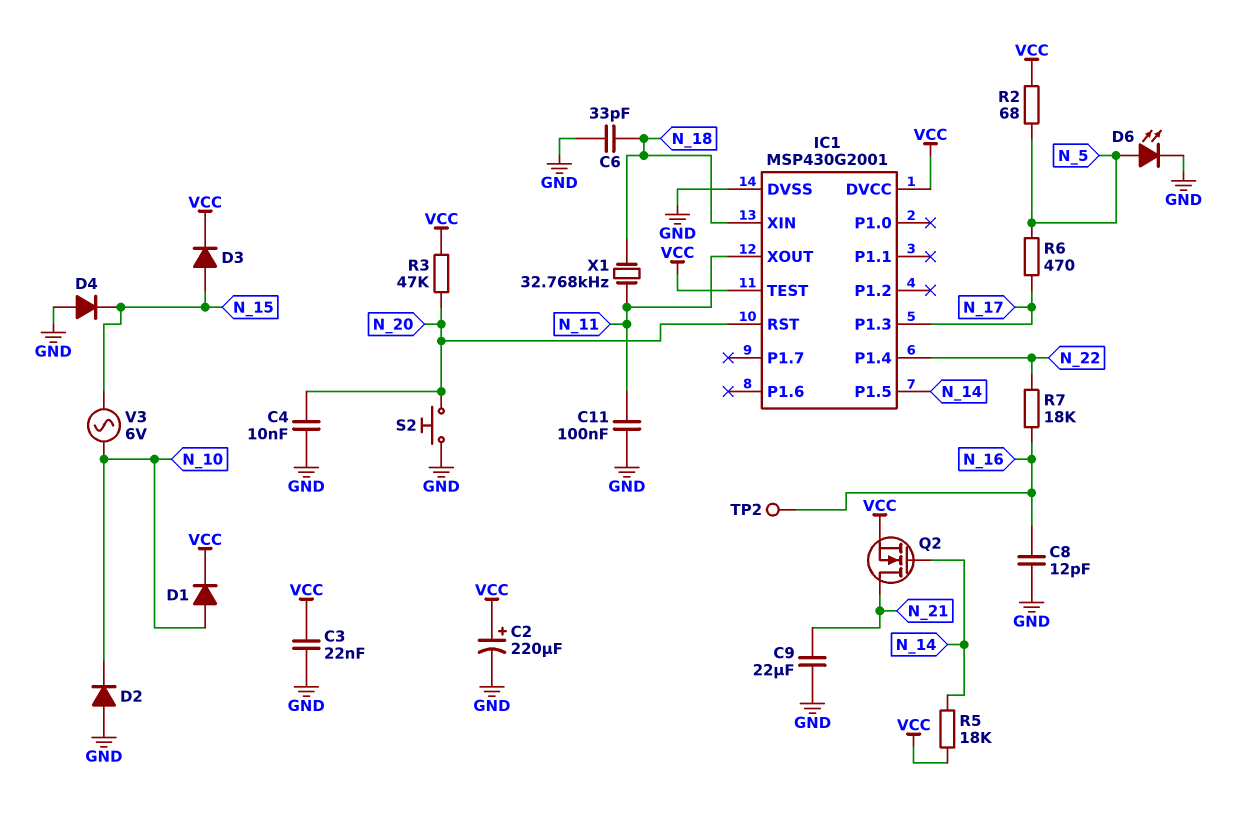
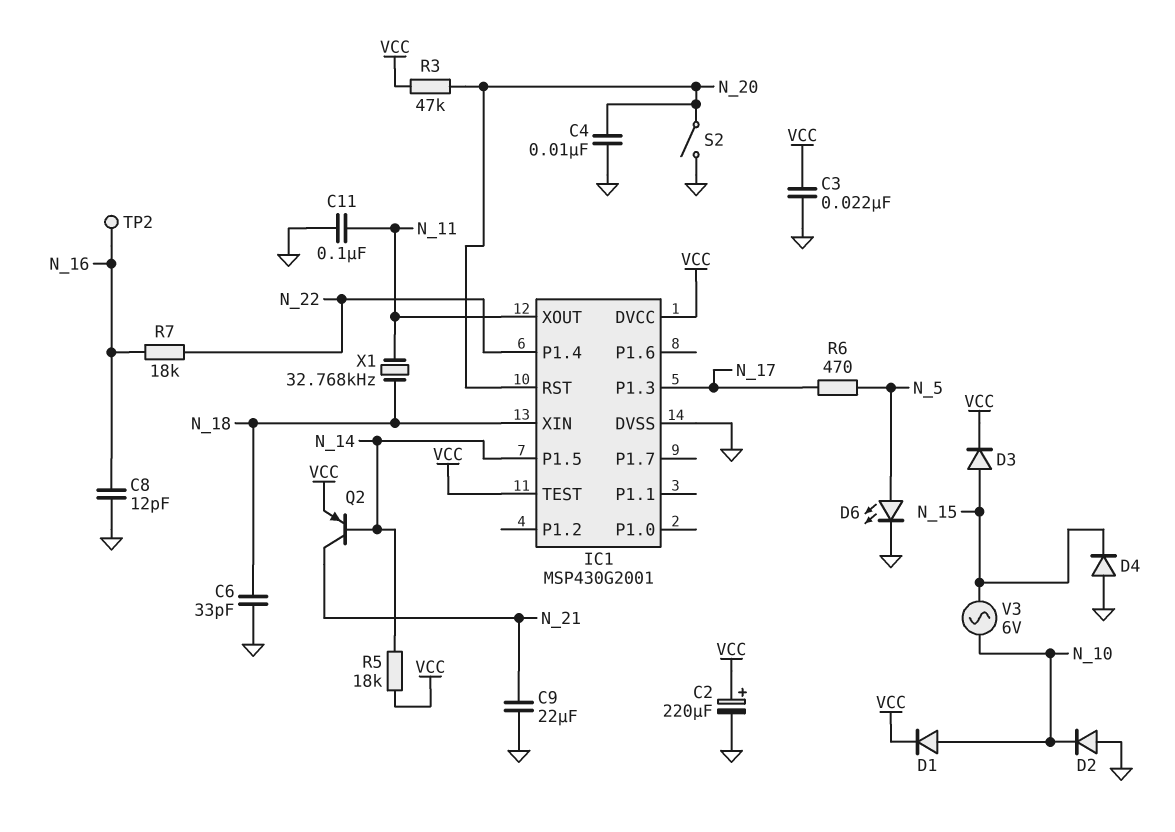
Q2: NMOS (G N_14, D N_21, S VCC) -> PNP (B N_14, C N_21, E VCC)
R2: 68 (N_5, VCC) -> none
S2: button (GND, N_20) -> switch (GND, N_20)

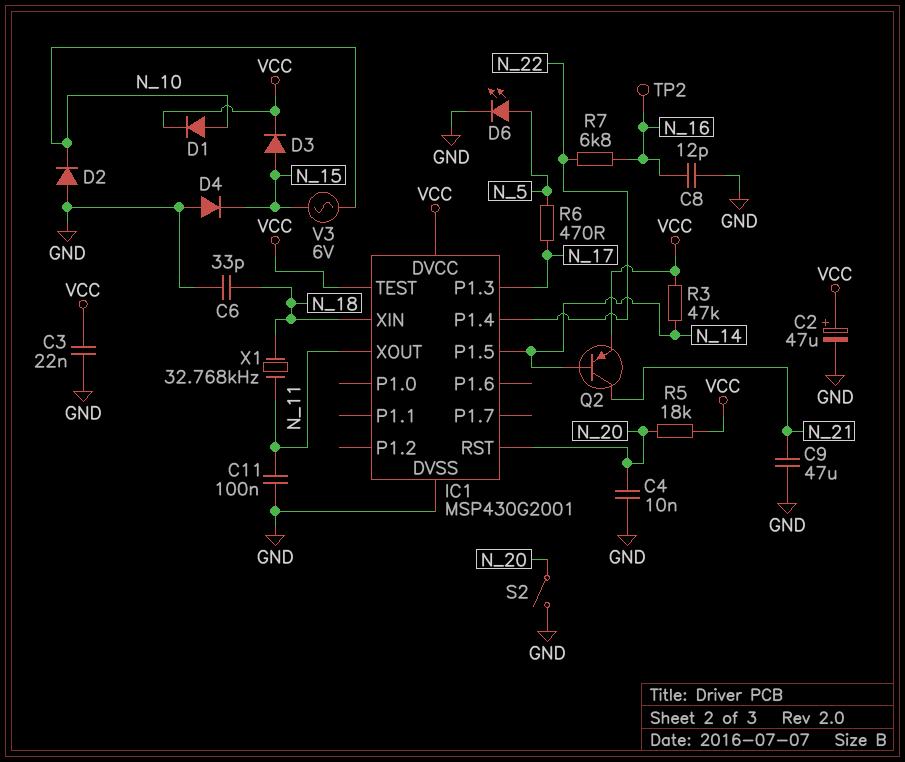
C2: 220uF (plus VCC, minus GND) -> 47uF (plus VCC, minus GND)
C9: 22uF (GND, N_21) -> 47uF (GND, N_21)
R3: 47k (N_20, VCC) -> 47k (N_14, VCC)
R5: 18k (N_14, VCC) -> 18k (N_20, VCC)
R7: 18k (N_16, N_22) -> 6.8k (N_16, N_22)

